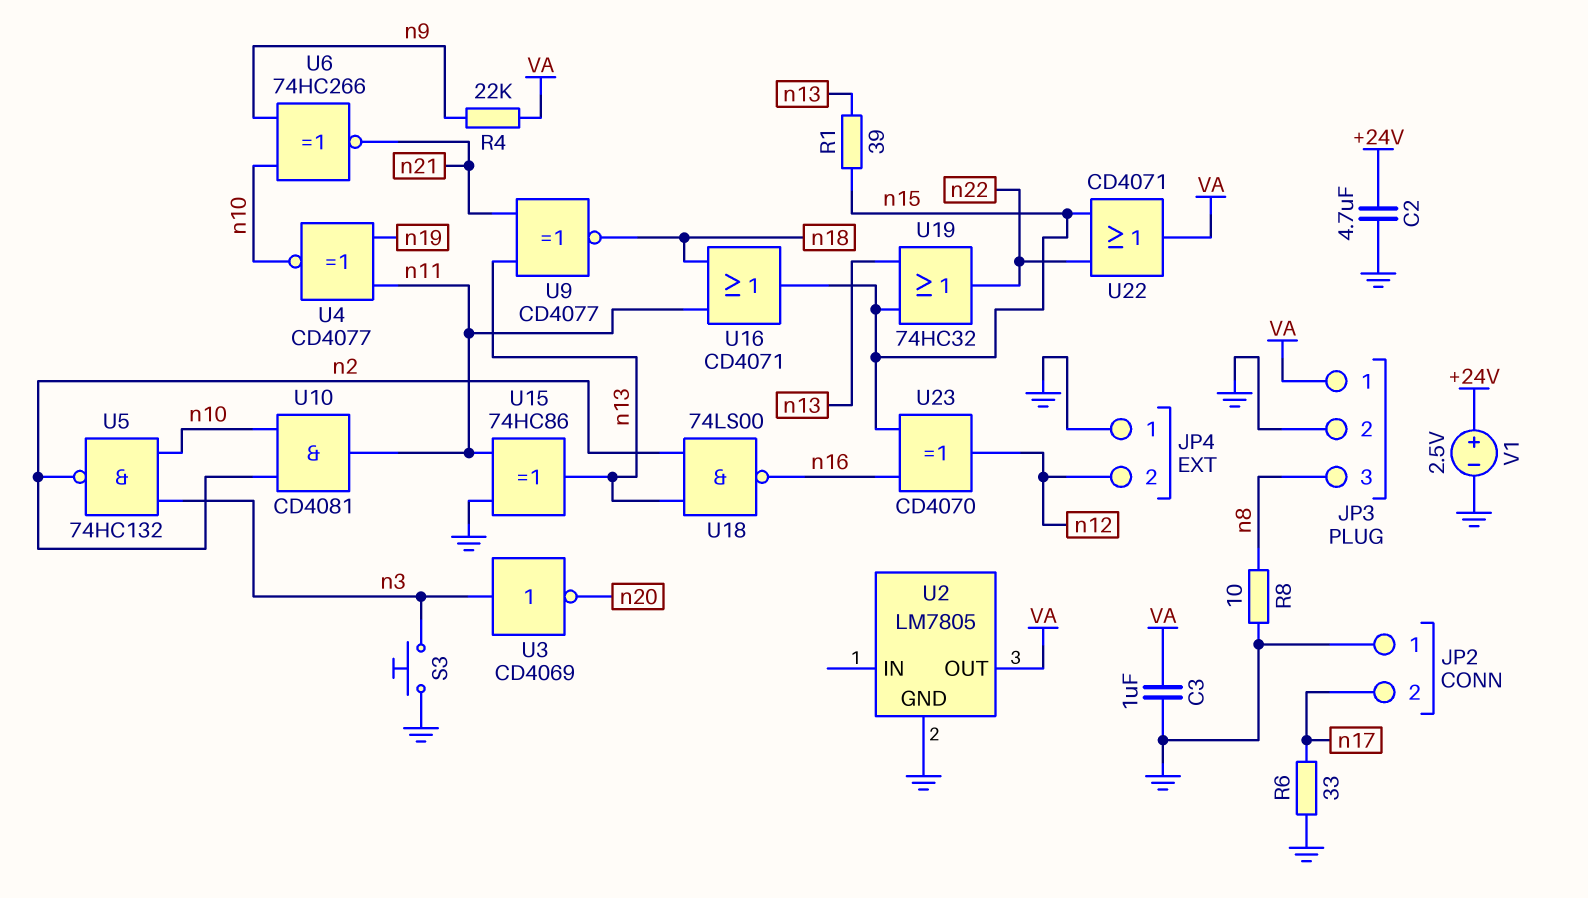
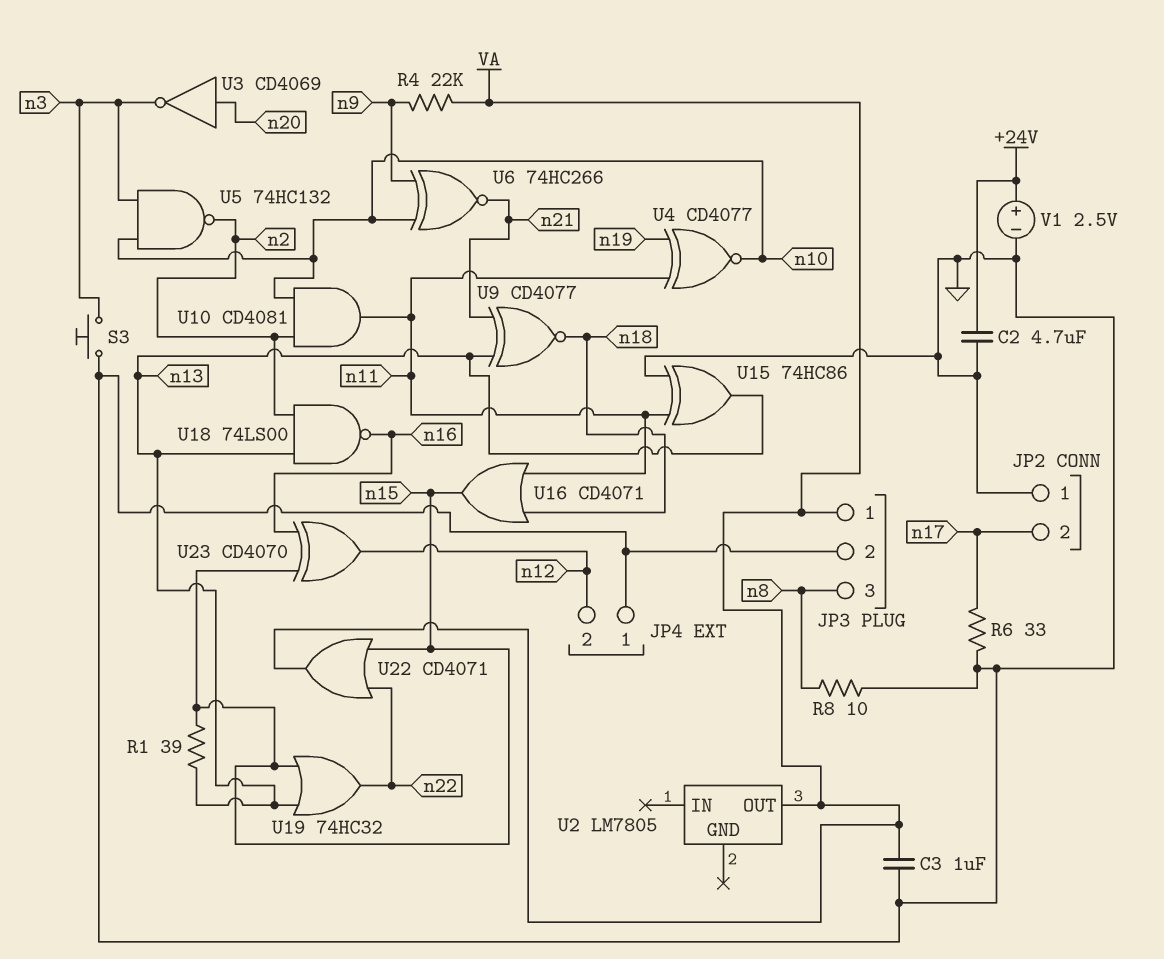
U2 pin GND: GND -> none
U3: NOT CD4069 (in n3, out n20) -> NOT CD4069 (in n20, out n3)

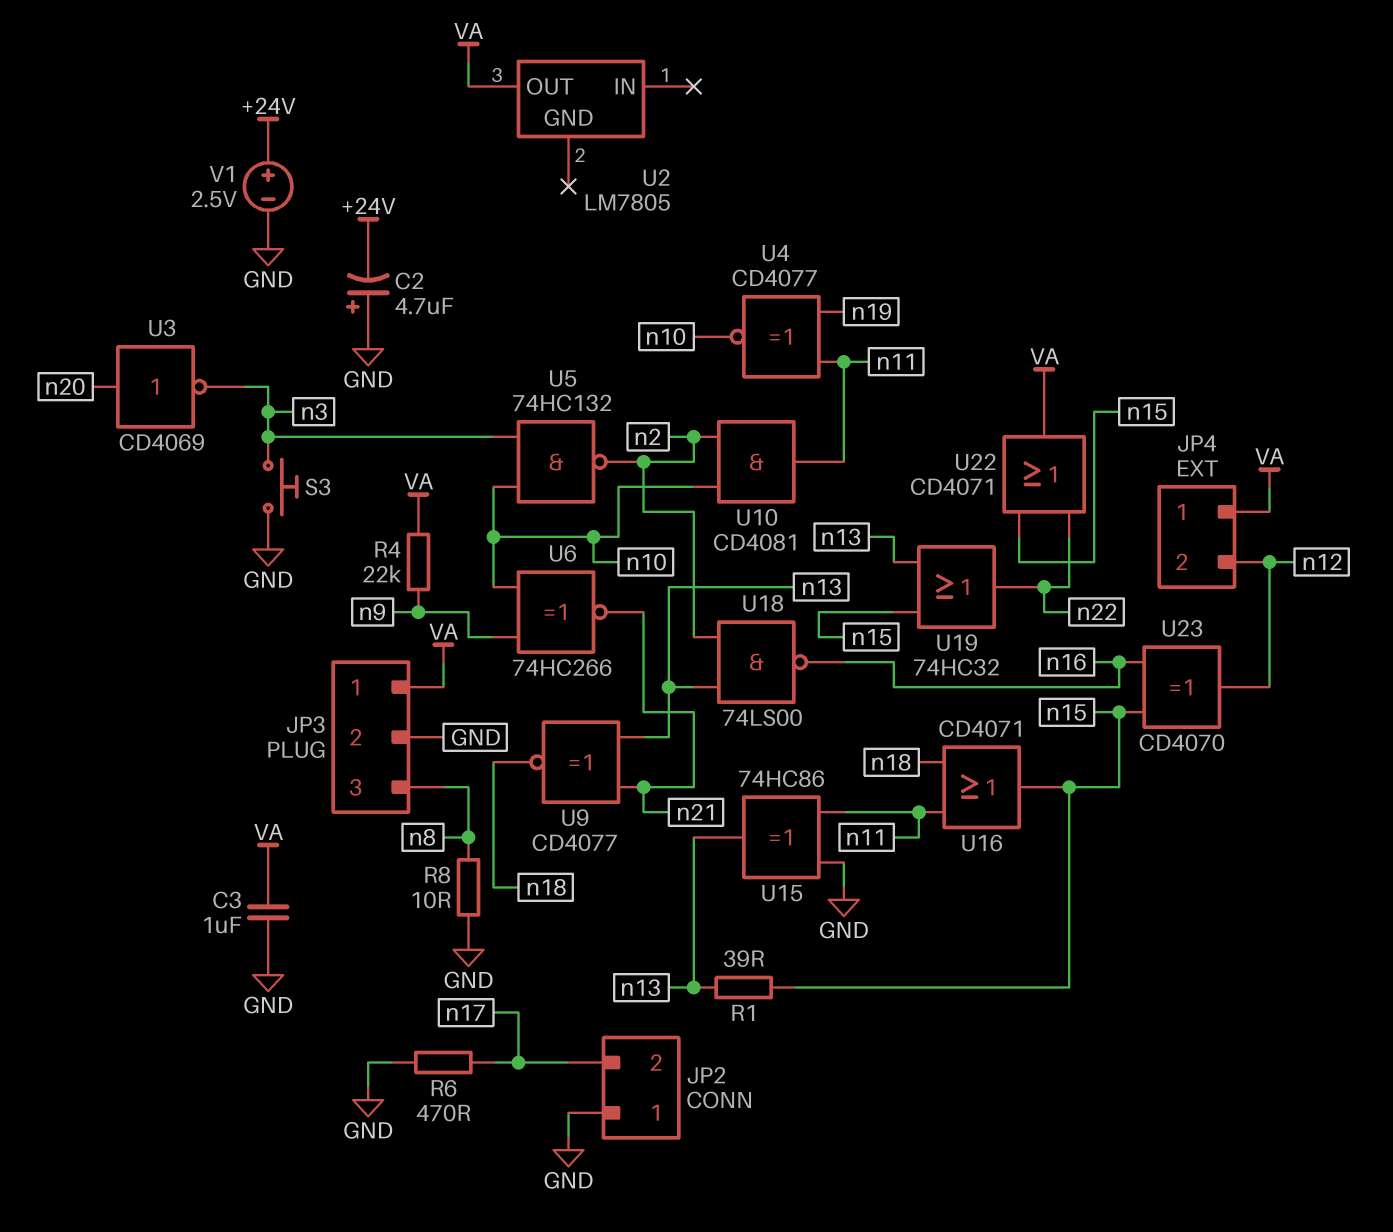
C2: 4.7uF (+24V, GND) -> 4.7uF (plus GND, minus +24V)
JP4 pin 1: GND -> VA
R6: 33 (GND, n17) -> 470 (GND, n17)

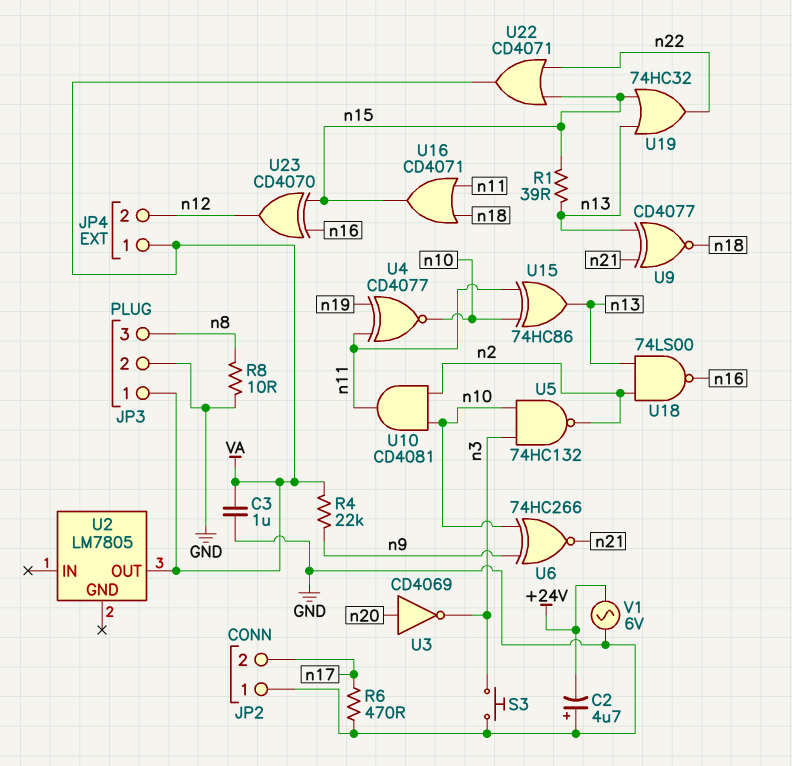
U15: XOR 74HC86 (in GND, in n11, out n13) -> XOR 74HC86 (in n10, in n11, out n13)
V1: 2.5V (plus +24V, minus GND) -> AC 6V (+24V, GND)

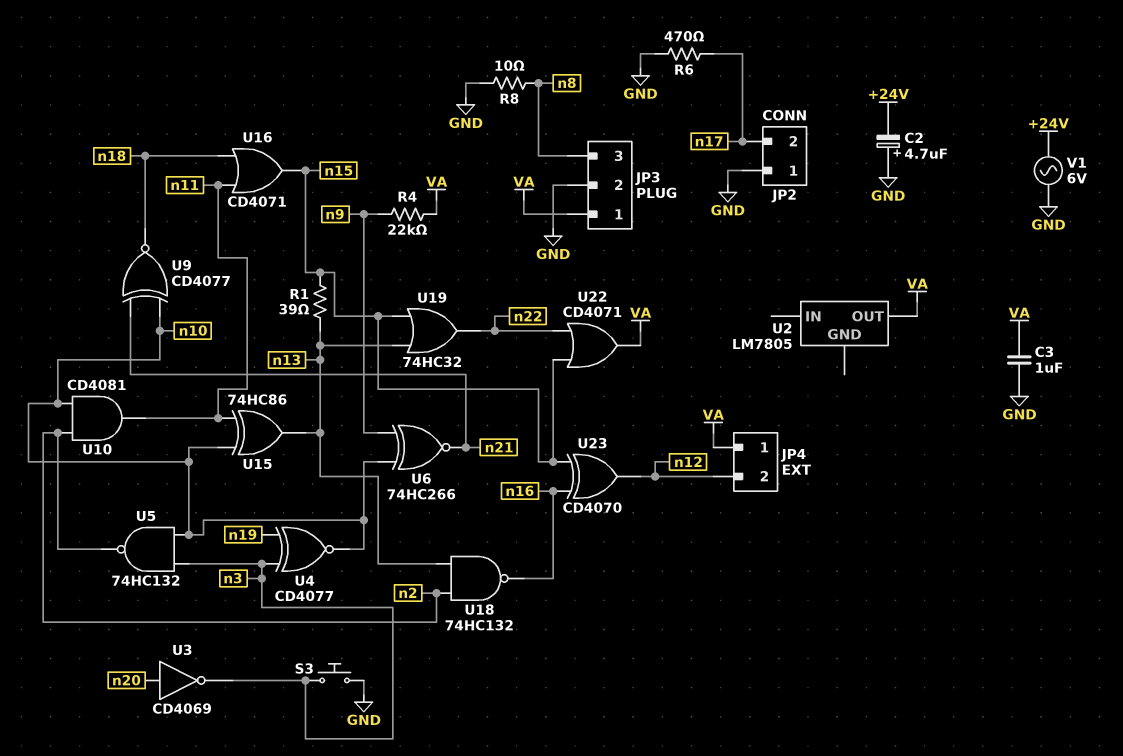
U4: XNOR CD4077 (in n11, in n19, out n10) -> XNOR CD4077 (in n3, in n19, out n10)
U9: XNOR CD4077 (in n13, in n21, out n18) -> XNOR CD4077 (in n10, in n21, out n18)
U18: NAND 74LS00 (in n2, in n13, out n16) -> NAND 74HC132 (in n2, in n13, out n16)

